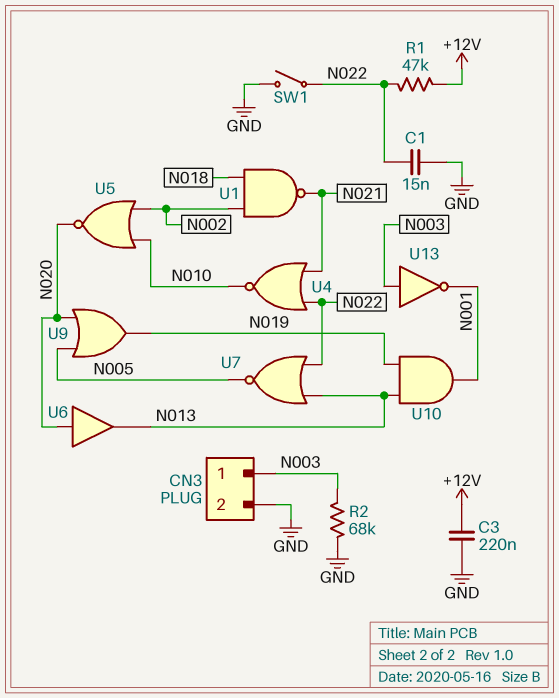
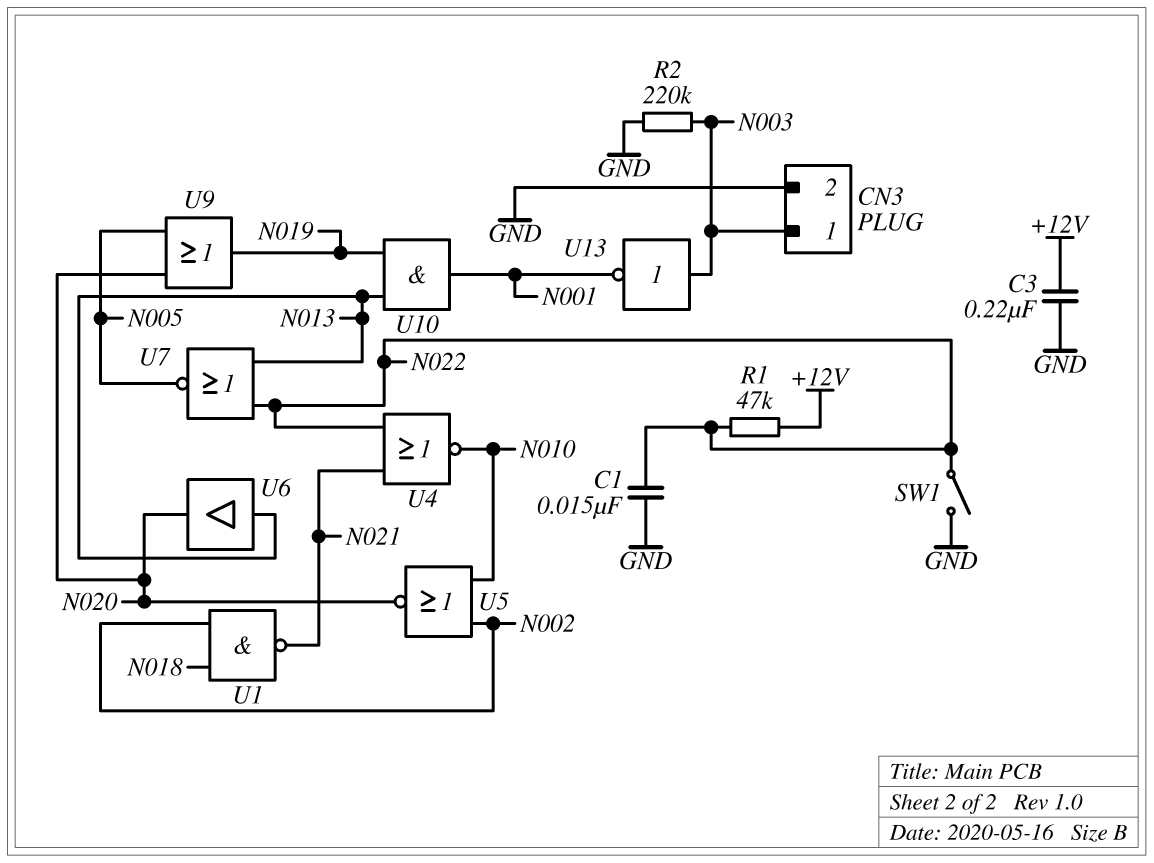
R2: 68k (GND, N003) -> 220k (GND, N003)
U6: buffer (in N020, out N013) -> buffer (in N013, out N020)

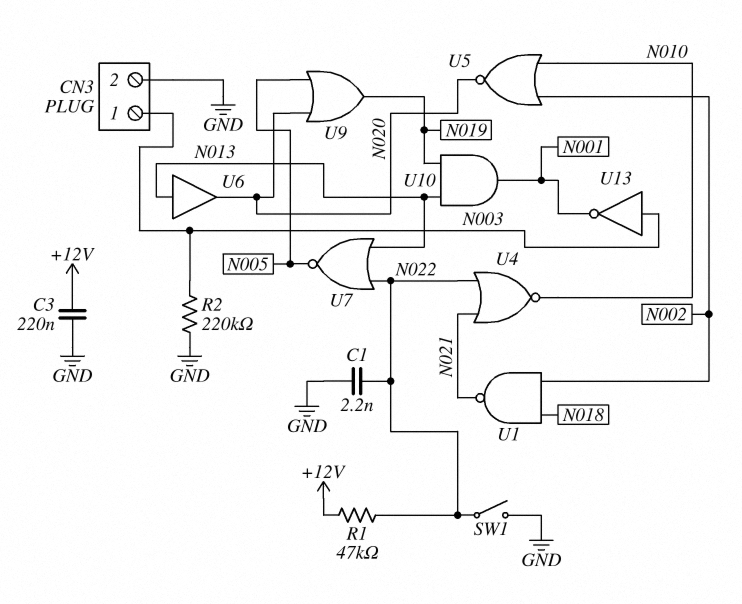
C1: 15nF (GND, N022) -> 2.2nF (GND, N022)

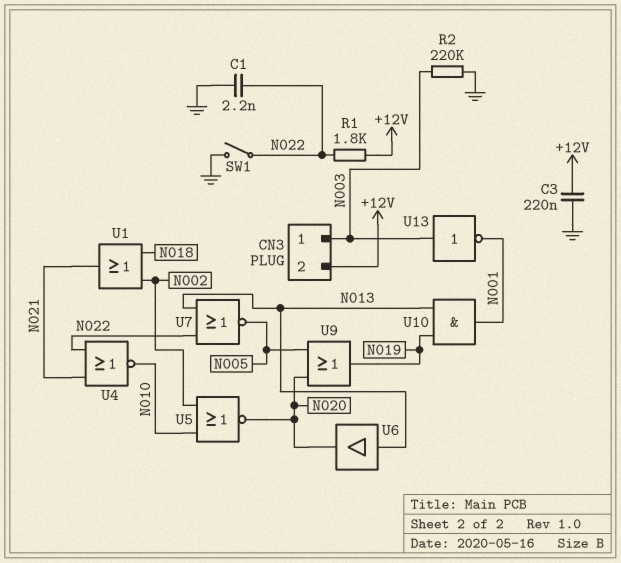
CN3 pin 2: GND -> +12V
R1: 47k (+12V, N022) -> 1.8k (+12V, N022)
U1: NAND (in N002, in N018, out N021) -> OR (in N002, in N018, out N021)

